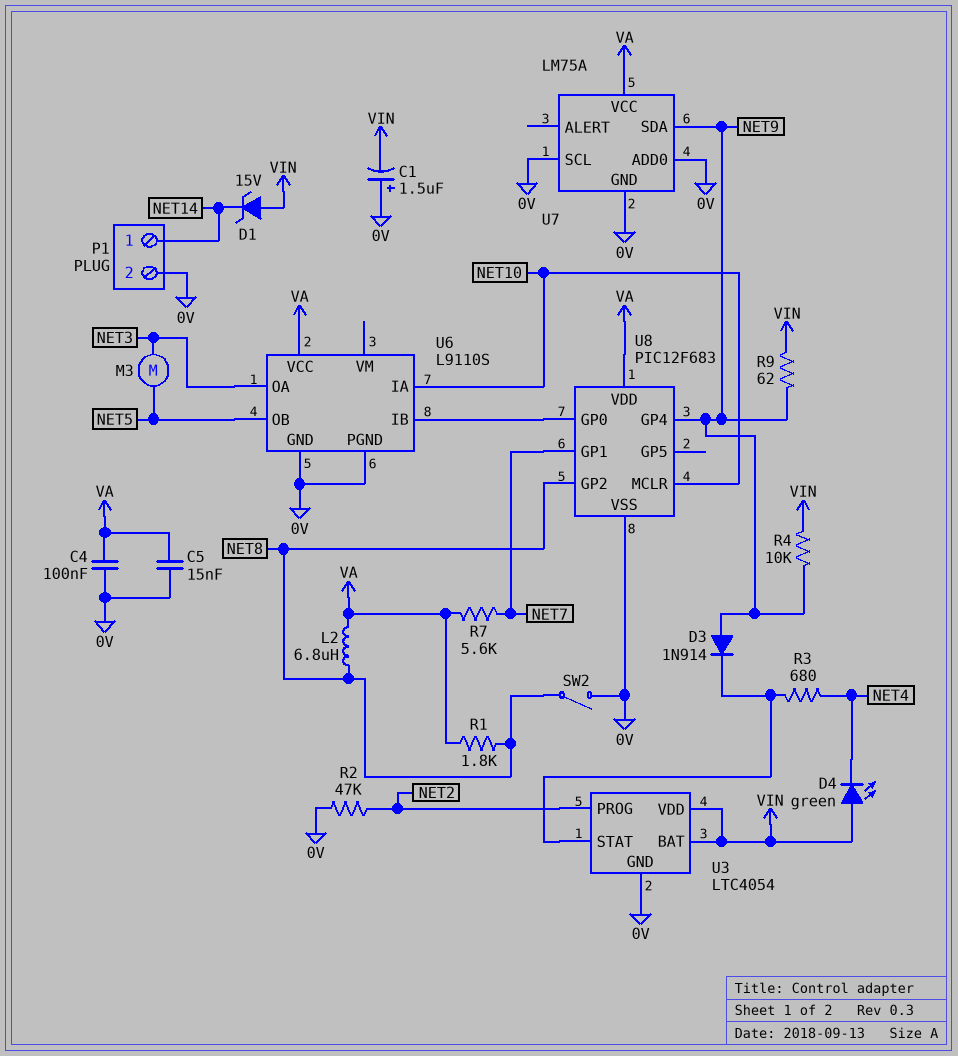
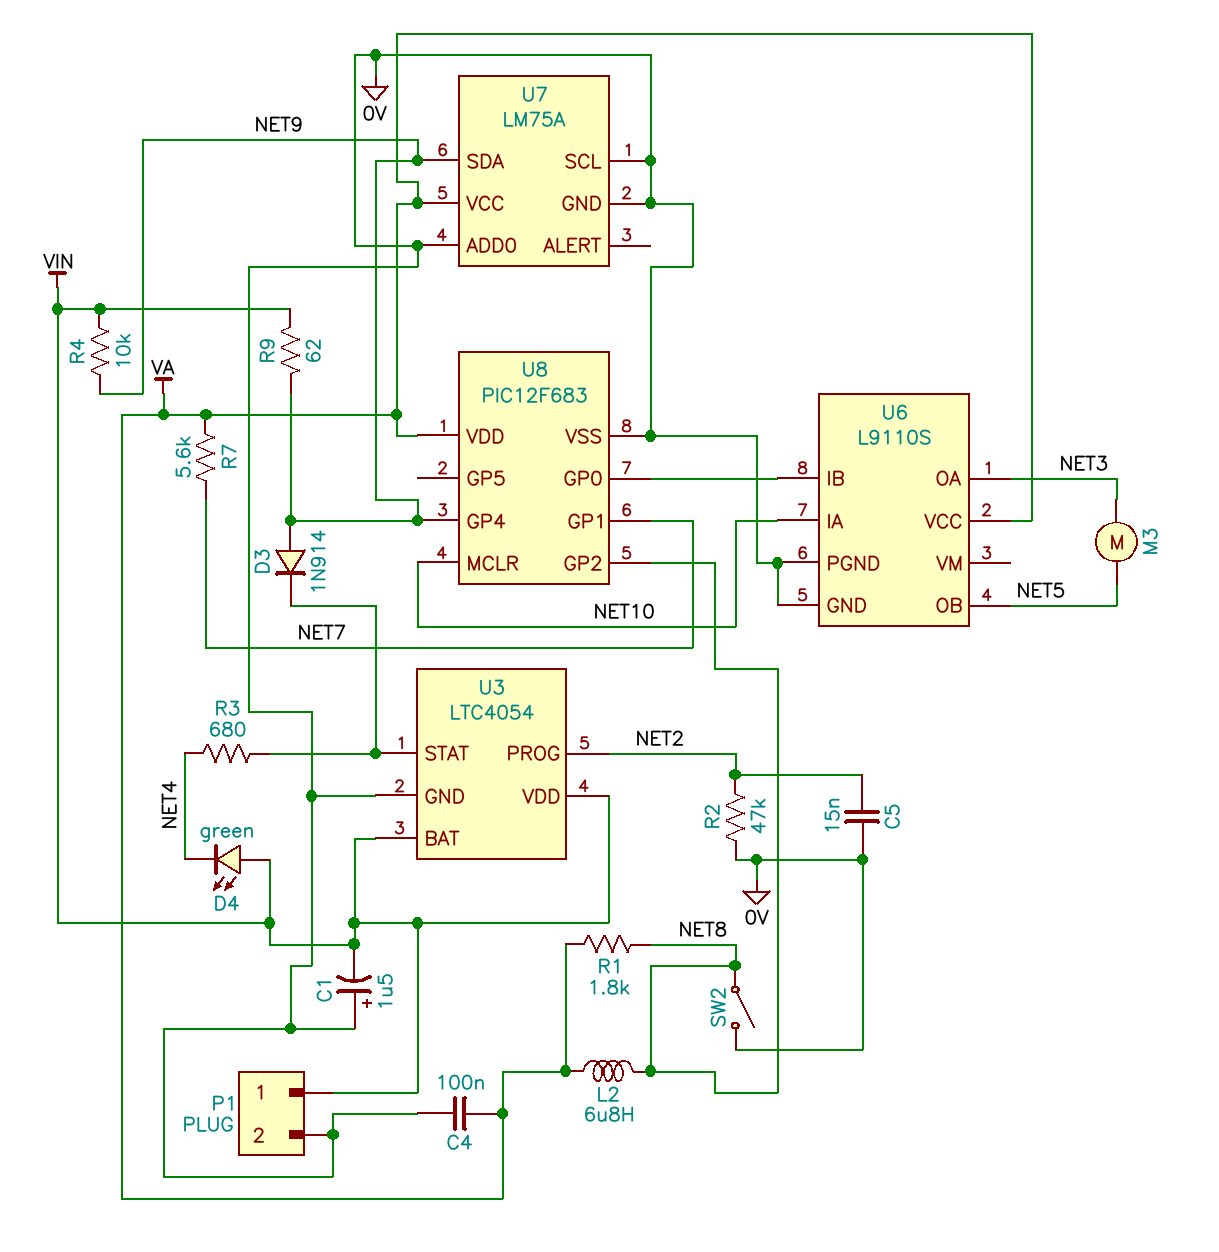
C5: 15nF (0V, VA) -> 15nF (0V, NET2)
D1: zener 15V (A VIN, K NET14) -> none
P1 pin 1: NET14 -> VIN

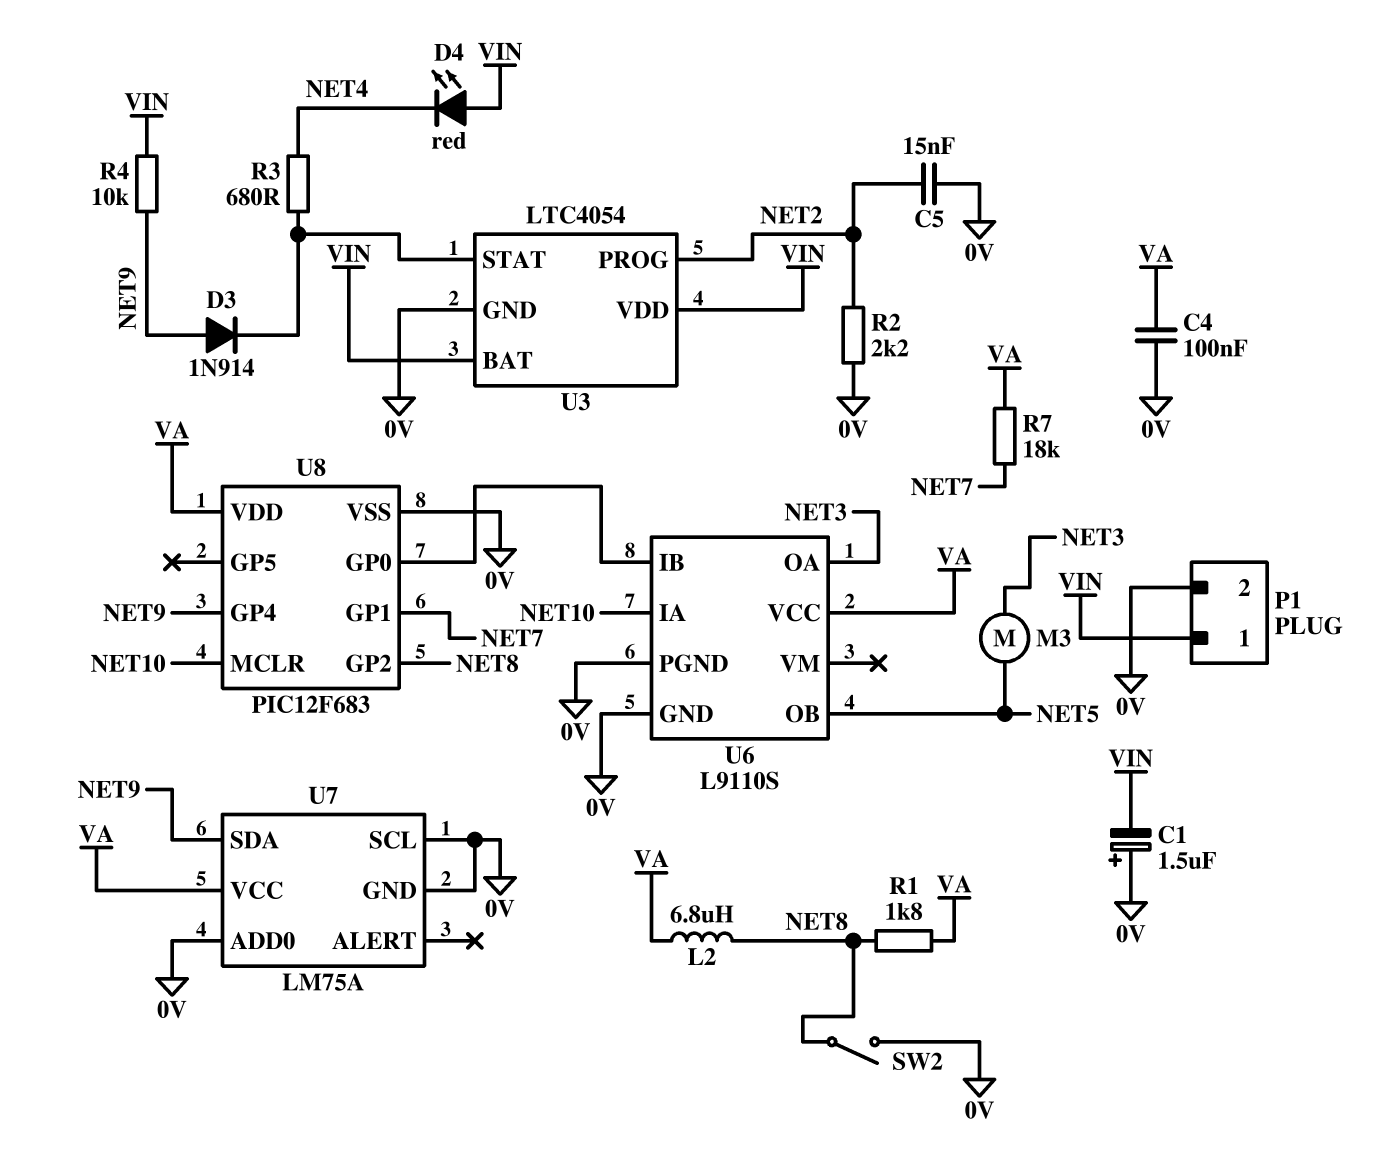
D4: LED green (A VIN, K NET4) -> LED red (A VIN, K NET4)
R2: 47k (0V, NET2) -> 2.2k (0V, NET2)
R7: 5.6k (NET7, VA) -> 18k (NET7, VA)
R9: 62 (NET9, VIN) -> none

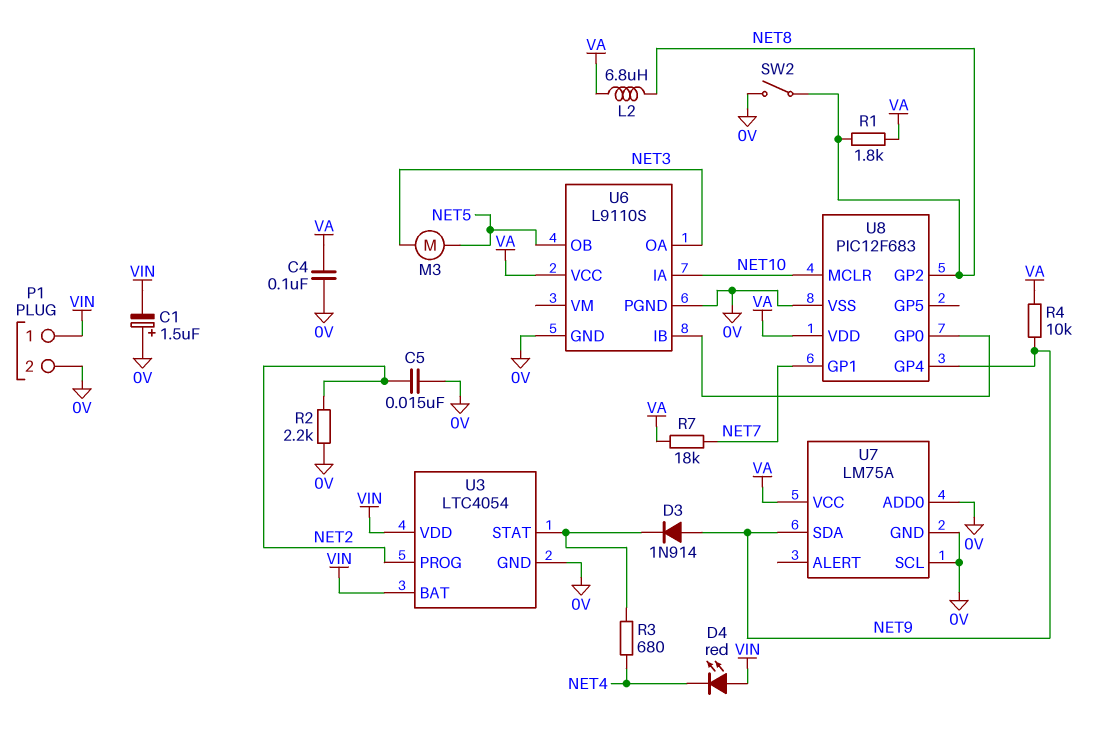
R4: 10k (NET9, VIN) -> 10k (NET9, VA)

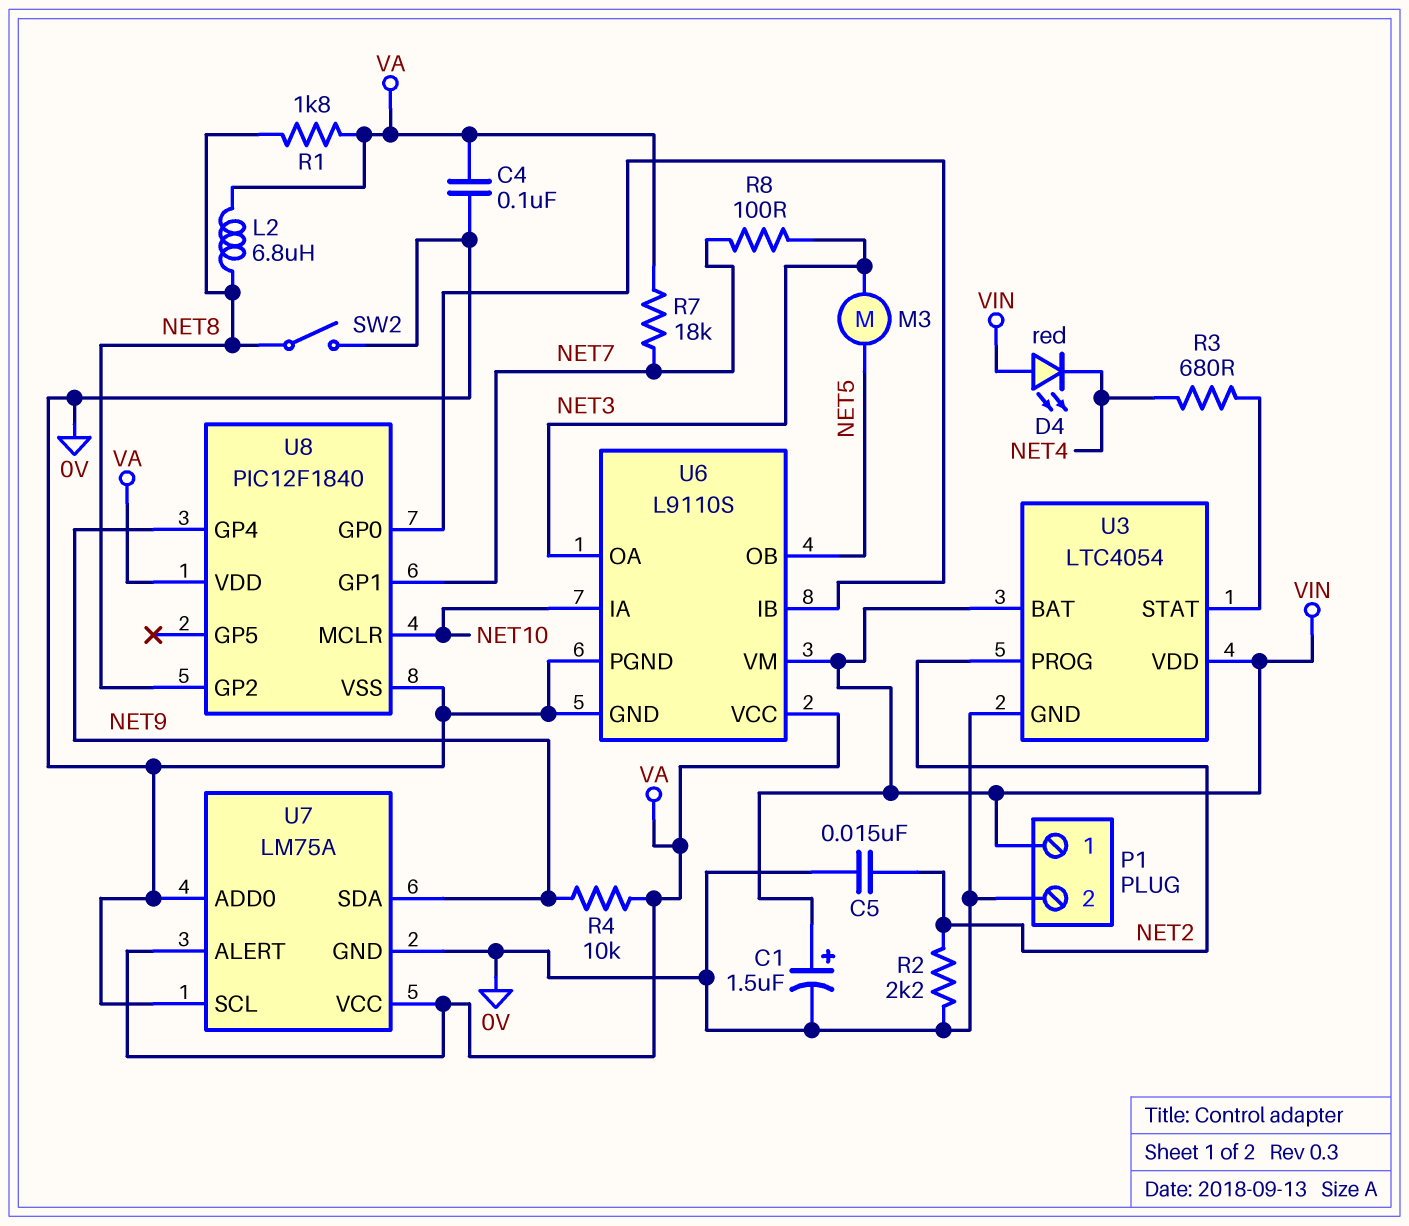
C1: 1.5uF (plus 0V, minus VIN) -> 1.5uF (plus VIN, minus 0V)
D3: diode 1N914 (A NET9, K U3/STAT) -> none
R8: none -> 100 (NET3, NET7)
U6 pin VM: none -> VIN
U7 pin ALERT: none -> VA
U8: PIC12F683 -> PIC12F1840

